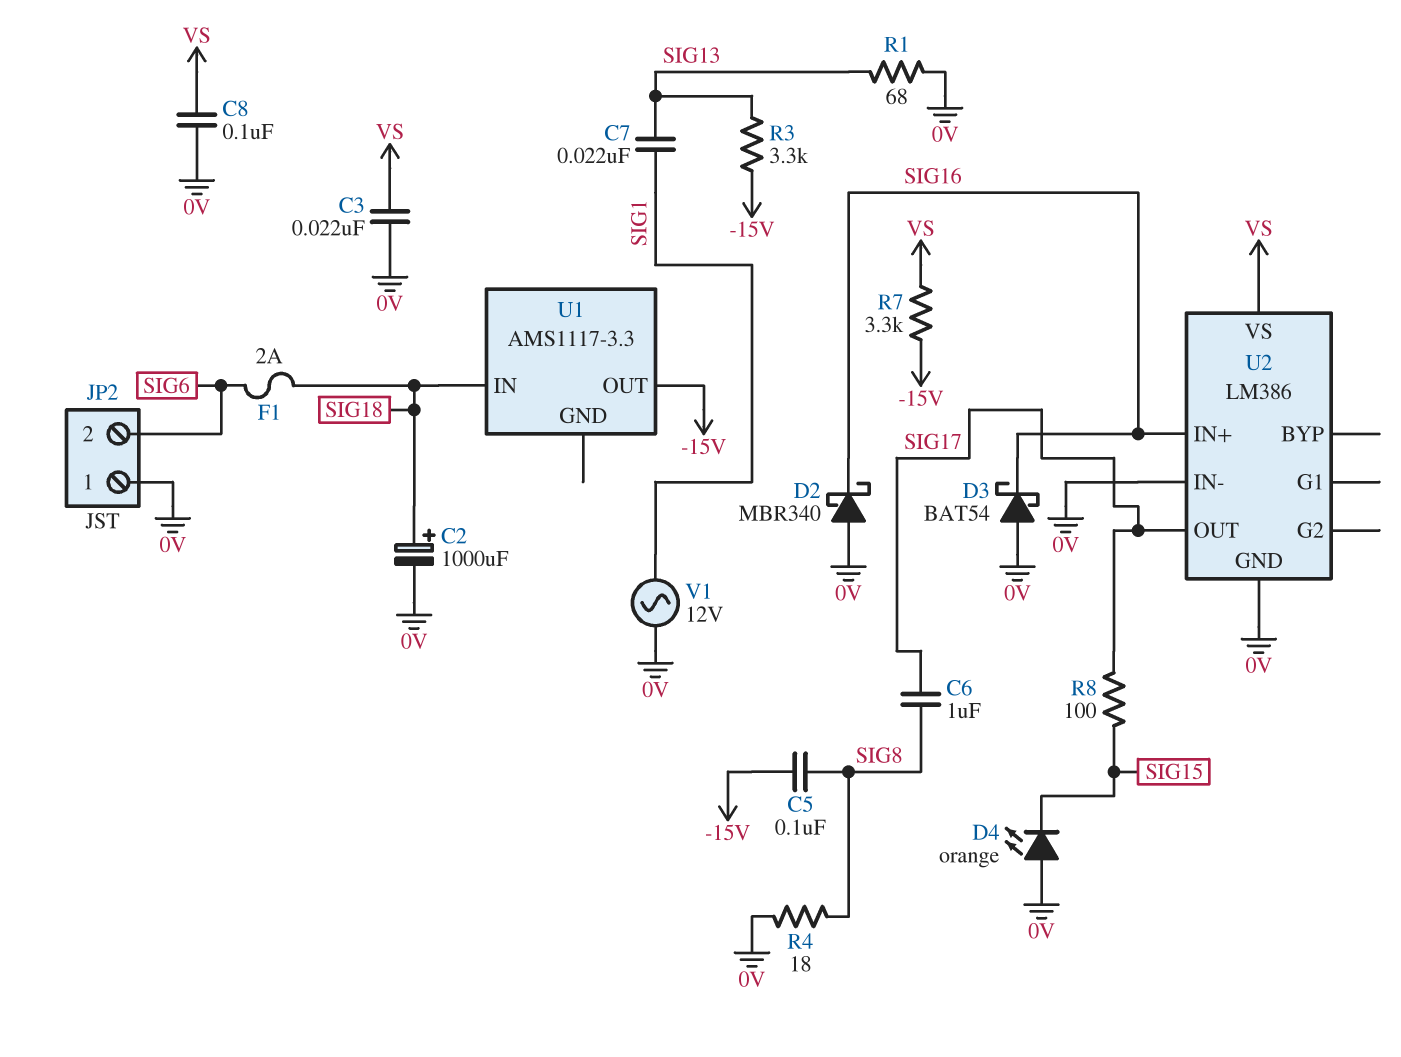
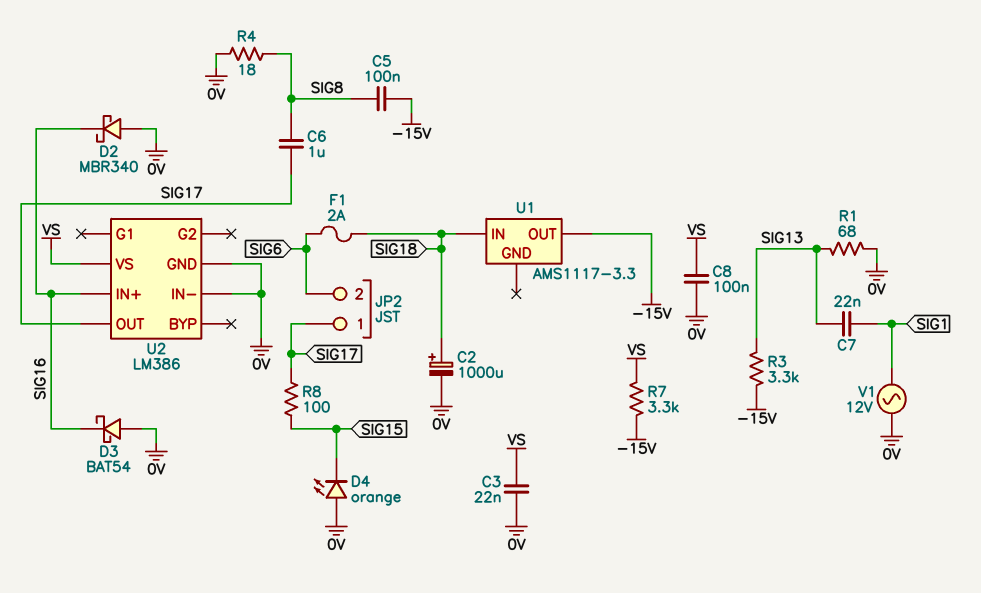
JP2 pin 1: 0V -> SIG17

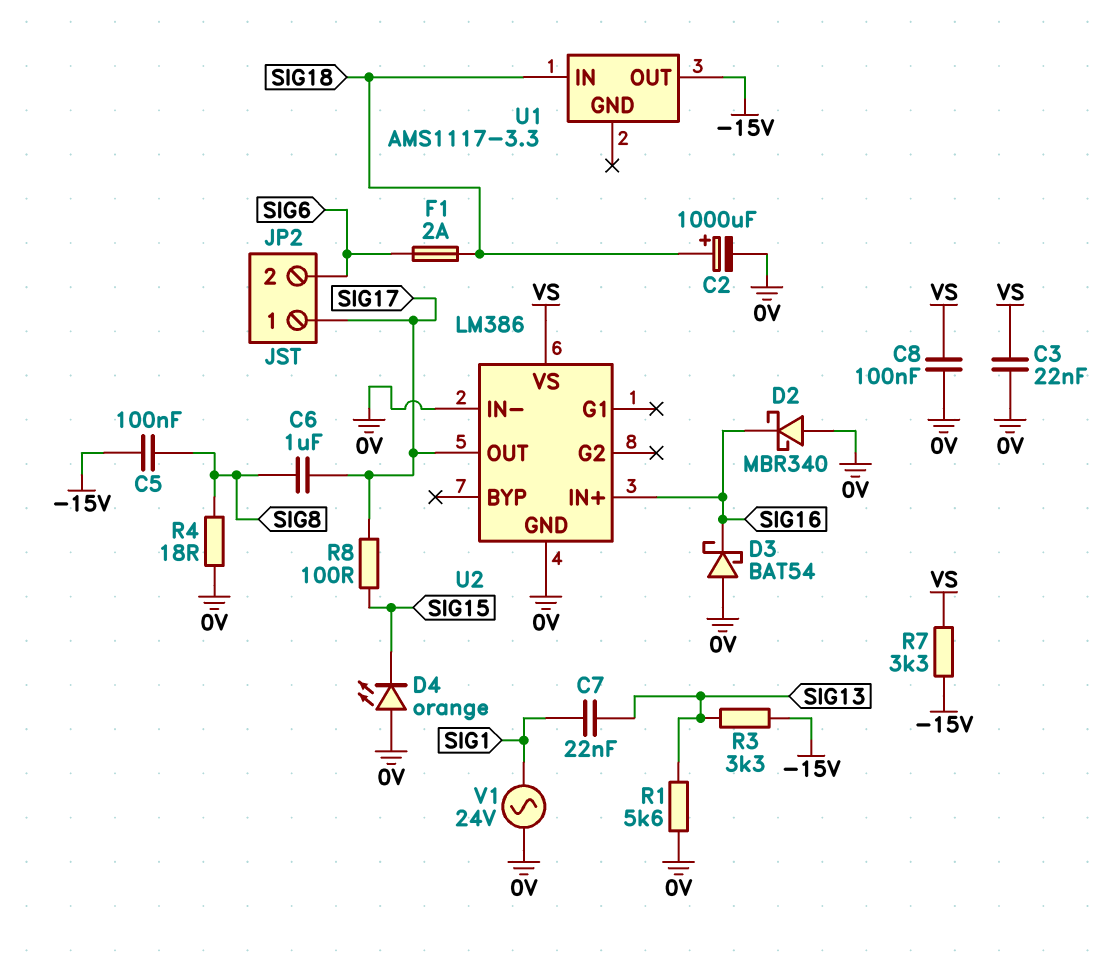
R1: 68 (0V, SIG13) -> 5.6k (0V, SIG13)
V1: AC 12V (0V, SIG1) -> AC 24V (0V, SIG1)

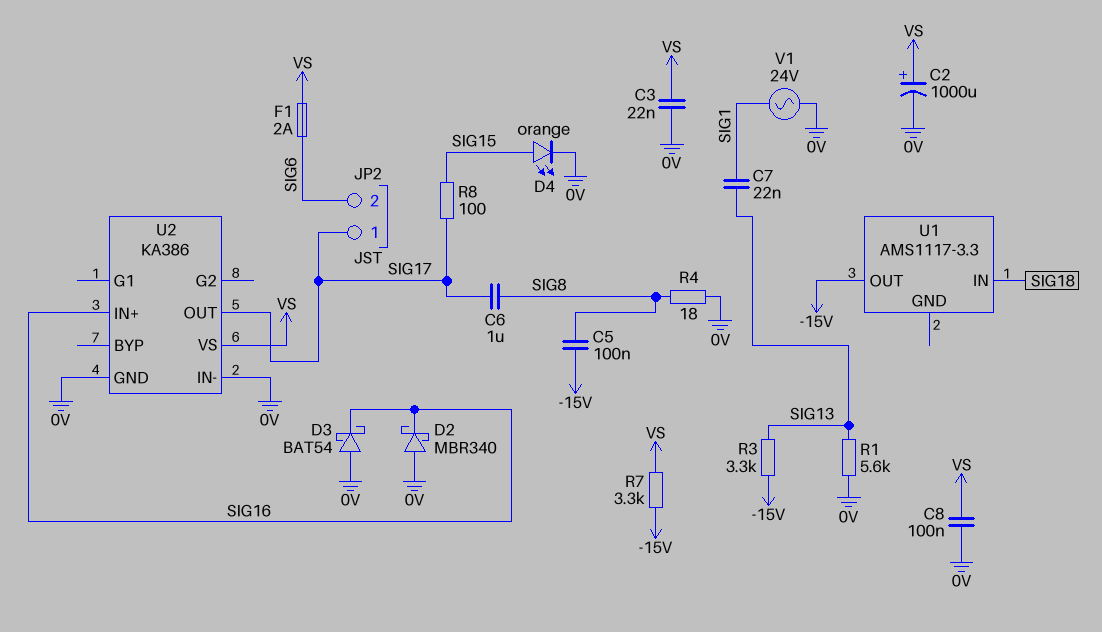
C2: 1000uF (plus SIG18, minus 0V) -> 1000uF (plus VS, minus 0V)
D4: LED orange (A 0V, K SIG15) -> LED orange (A SIG15, K 0V)
F1: 2A (SIG6, SIG18) -> 2A (SIG6, VS)
U2: LM386 -> KA386

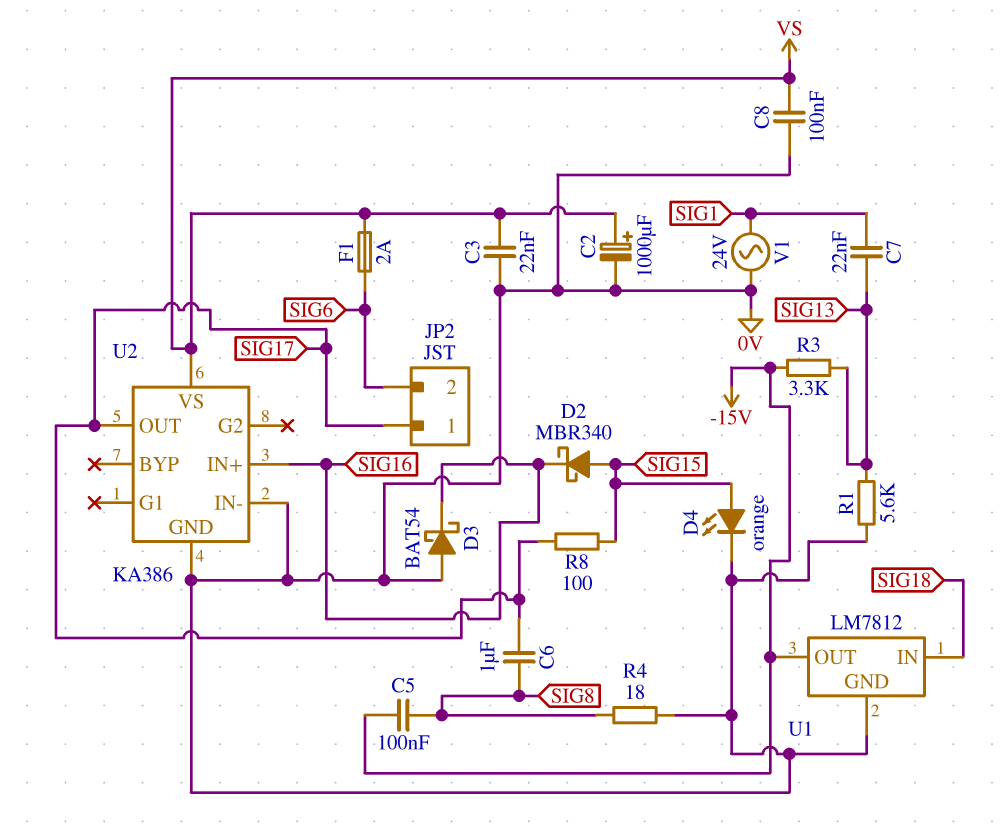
D2: schottky MBR340 (A 0V, K SIG16) -> schottky MBR340 (A SIG15, K SIG16)
R7: 3.3k (-15V, VS) -> none
U1: AMS1117-3.3 -> LM7812
U1 pin GND: none -> 0V

